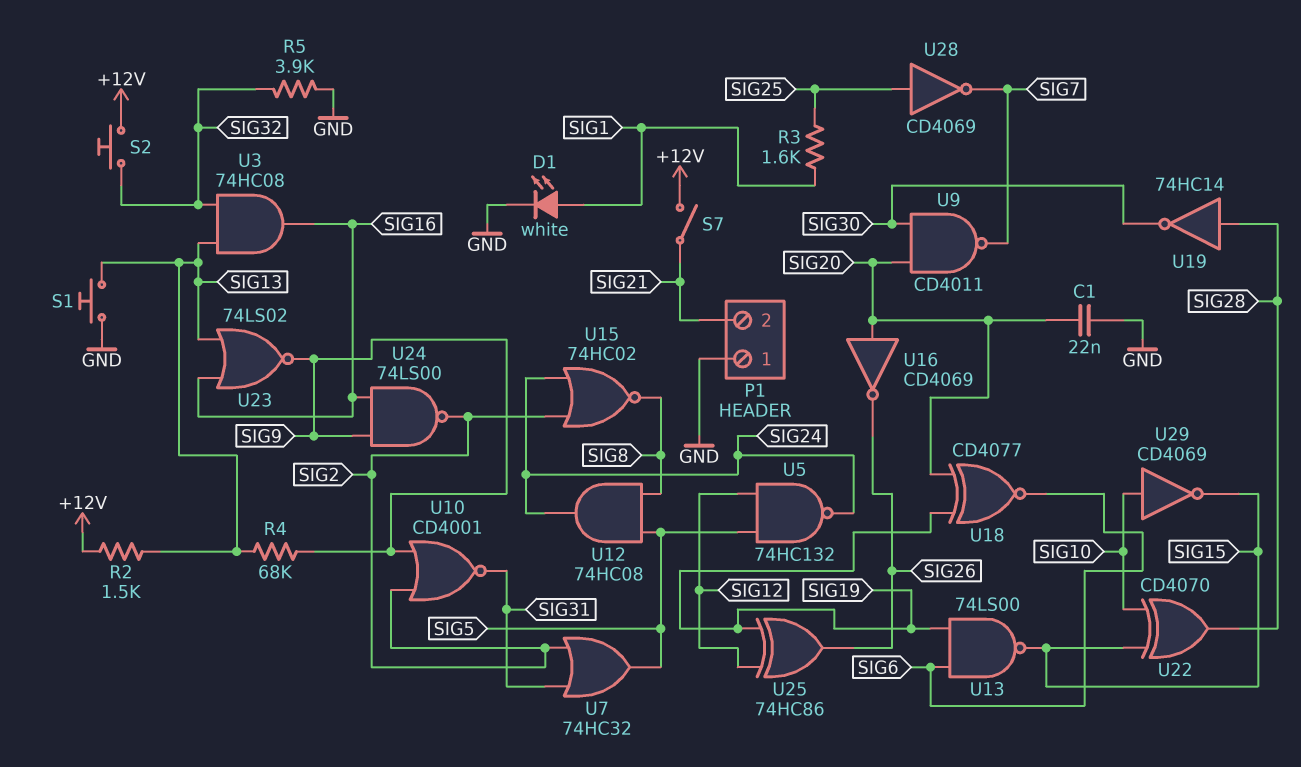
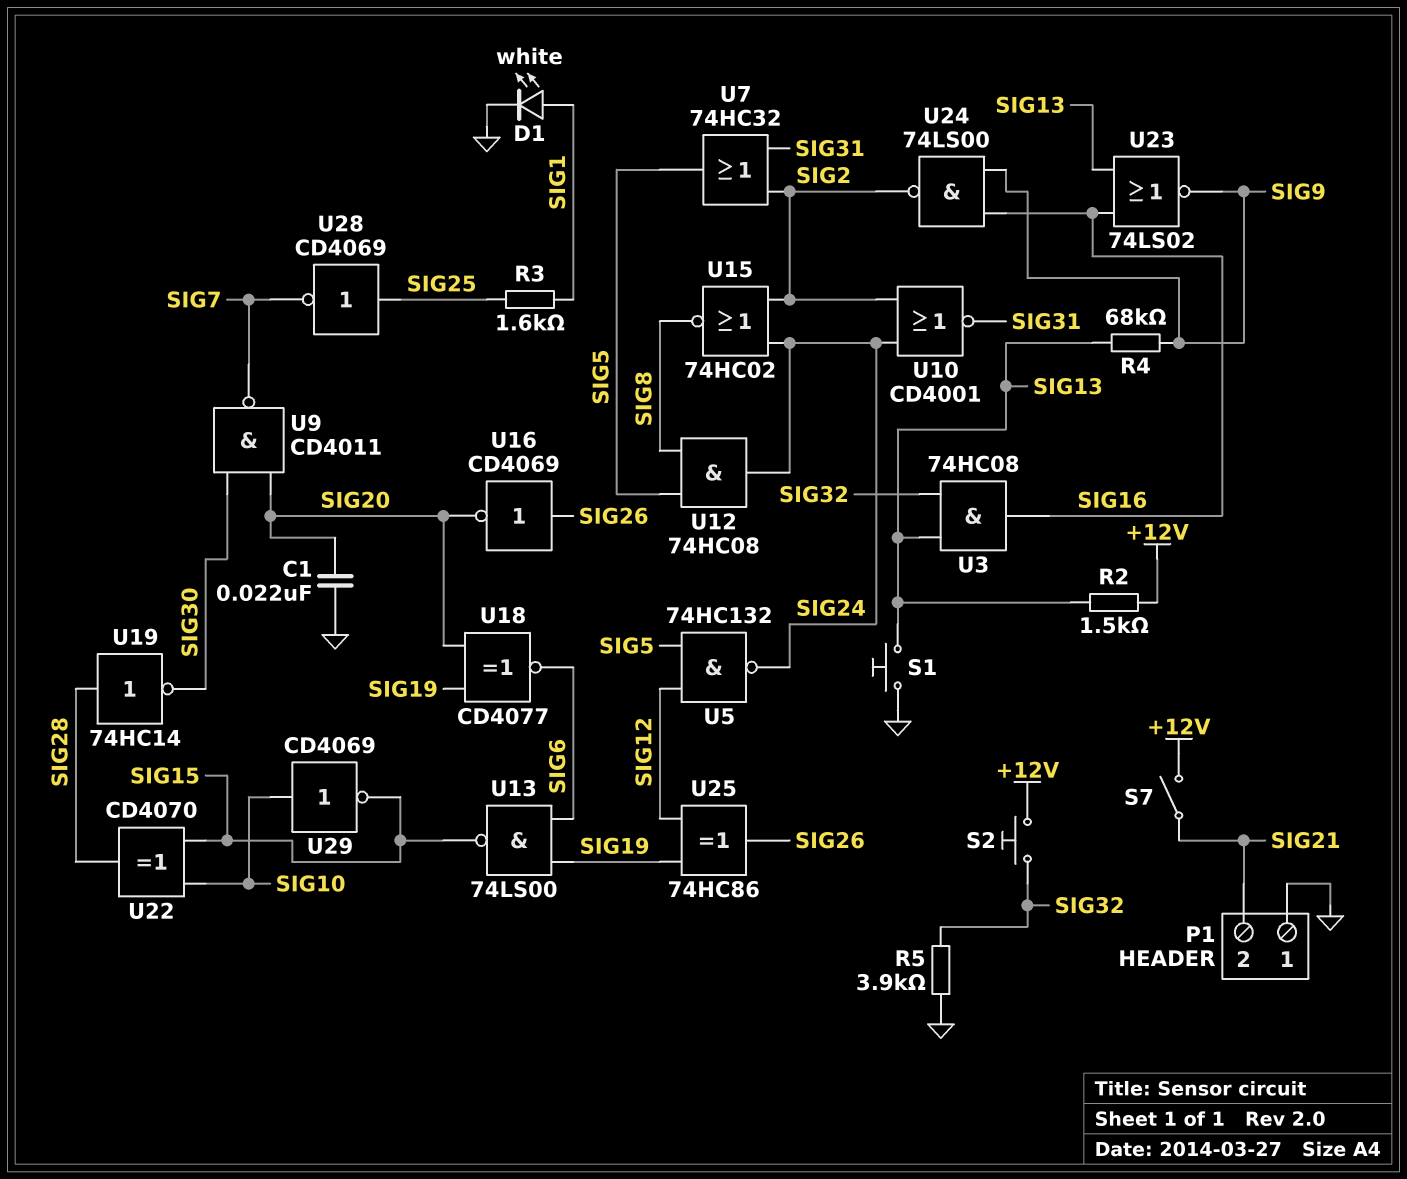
U10: NOR CD4001 (in SIG2, in SIG9, out SIG31) -> NOR CD4001 (in SIG2, in SIG24, out SIG31)
U16: NOT CD4069 (in SIG20, out SIG26) -> NOT CD4069 (in SIG26, out SIG20)

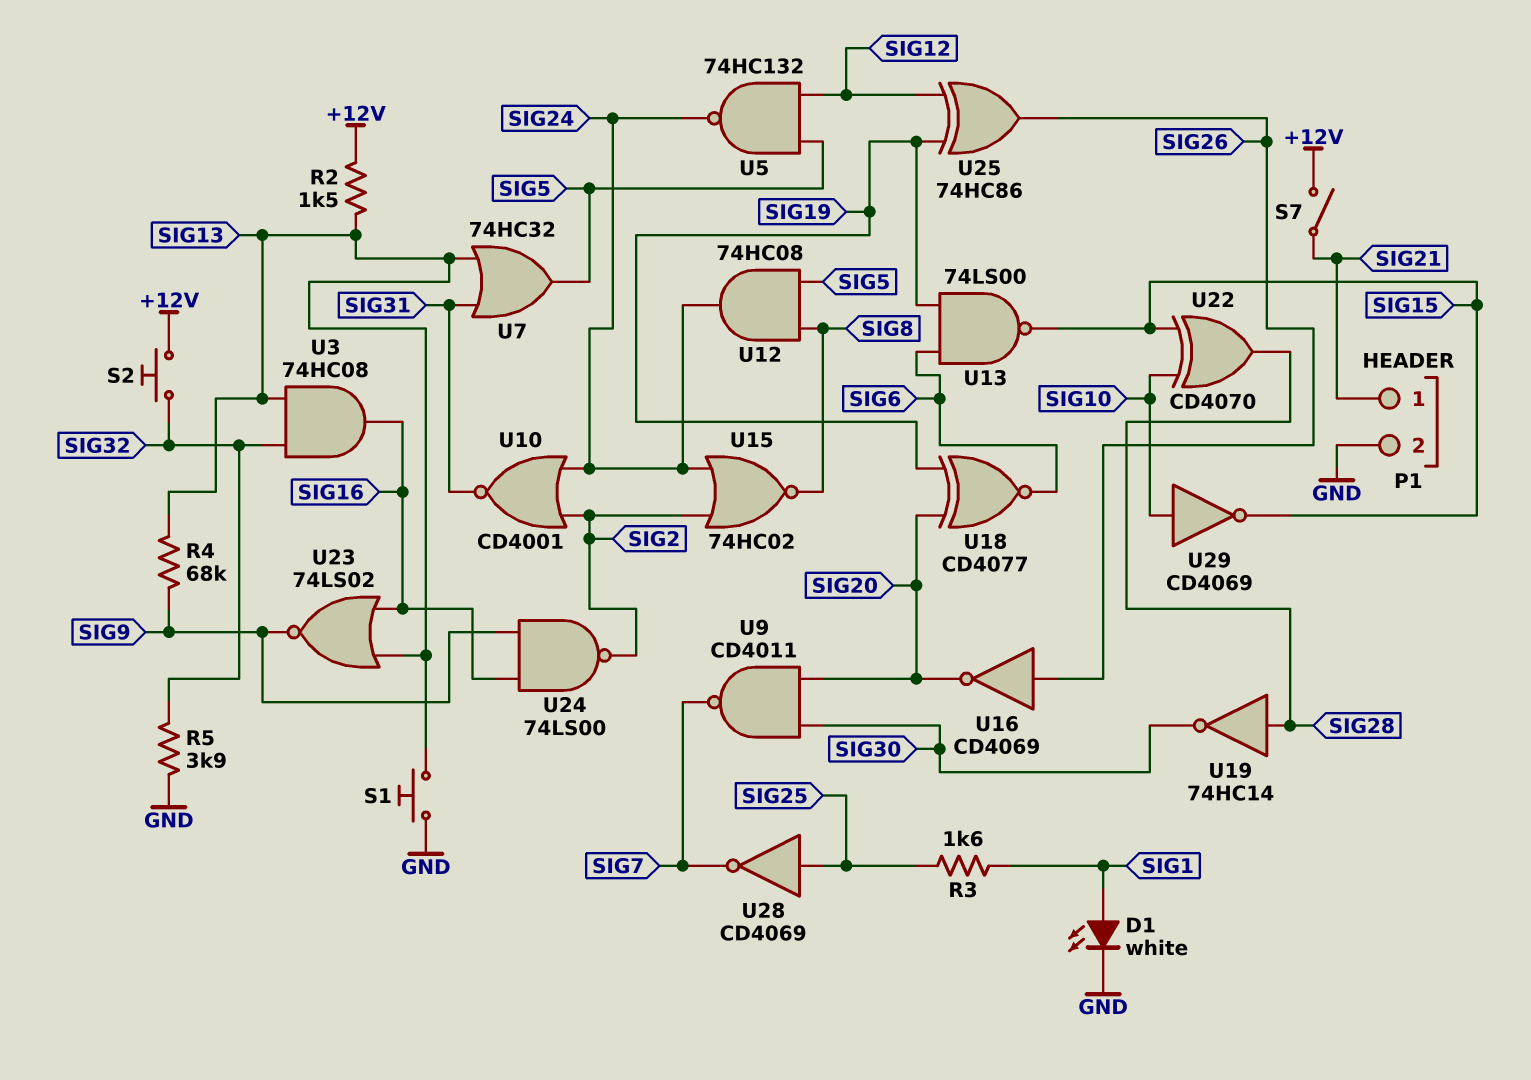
C1: 22nF (GND, SIG20) -> none
P1 pin 1: GND -> SIG21
P1 pin 2: SIG21 -> GND
U7: OR 74HC32 (in SIG2, in SIG31, out SIG5) -> OR 74HC32 (in SIG13, in SIG31, out SIG5)

